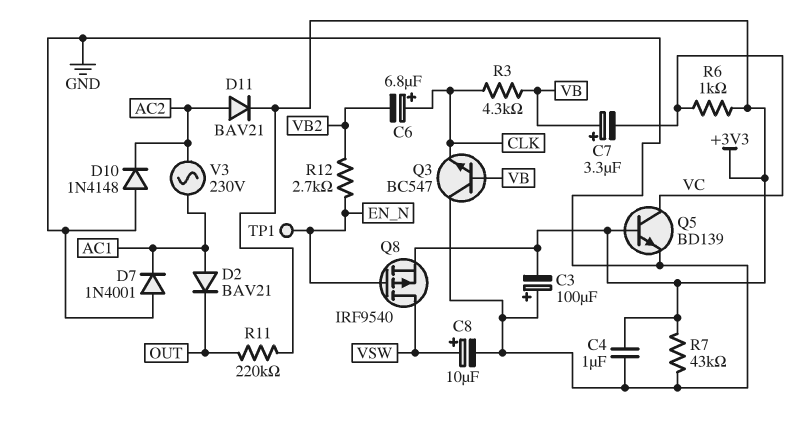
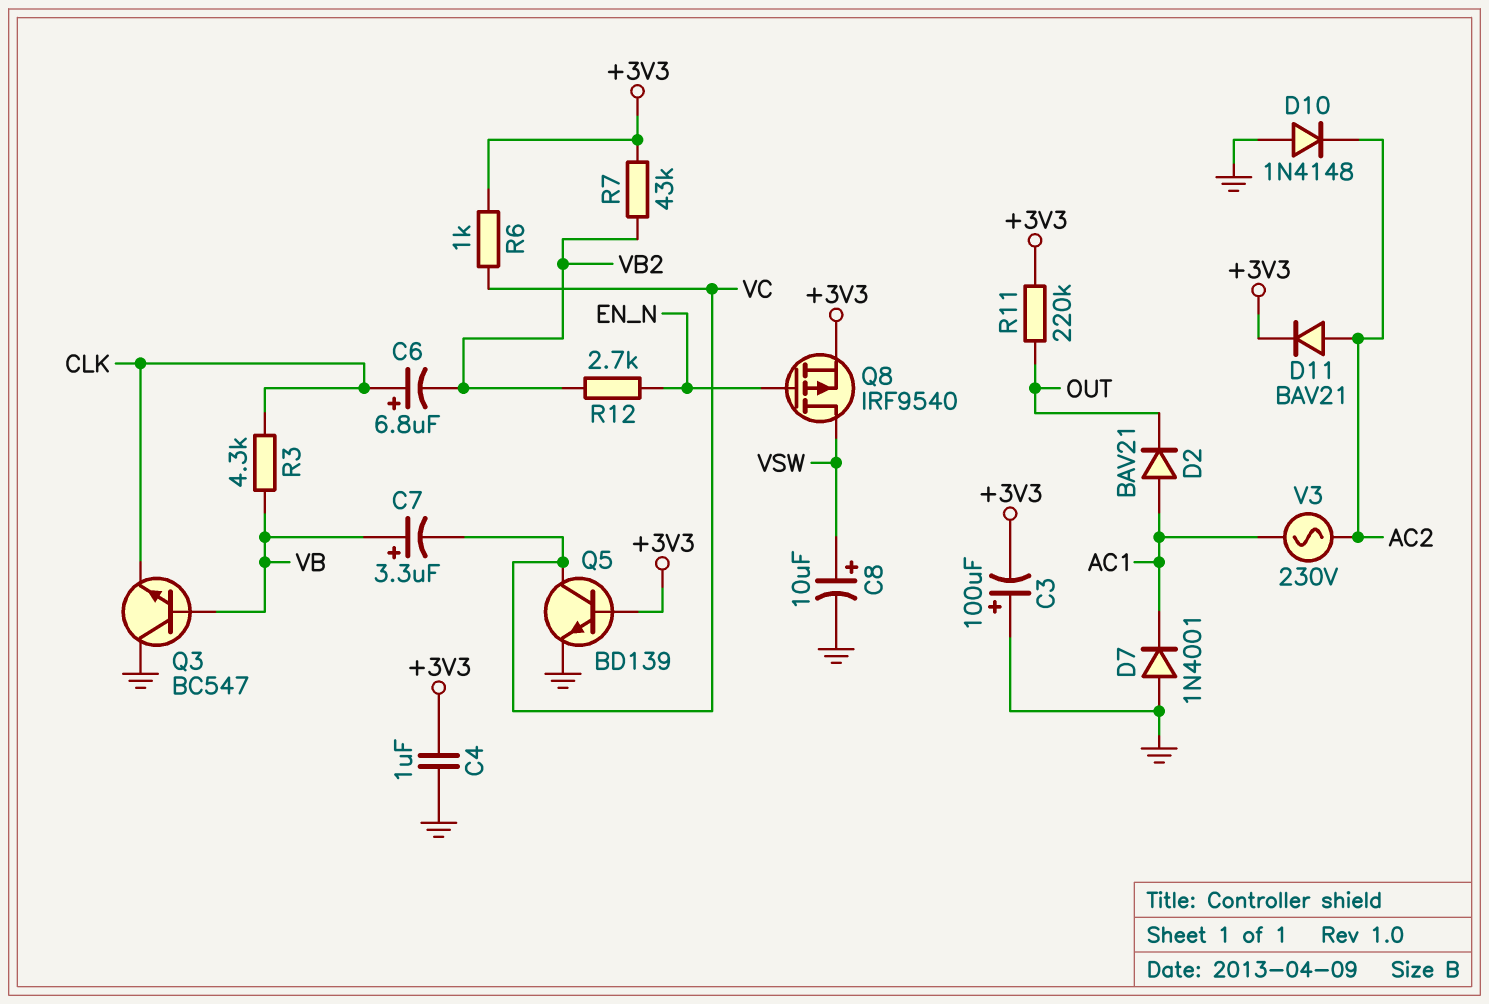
R7: 43k (+3V3, GND) -> 43k (+3V3, VB2)
TP1: test point (EN_N) -> none

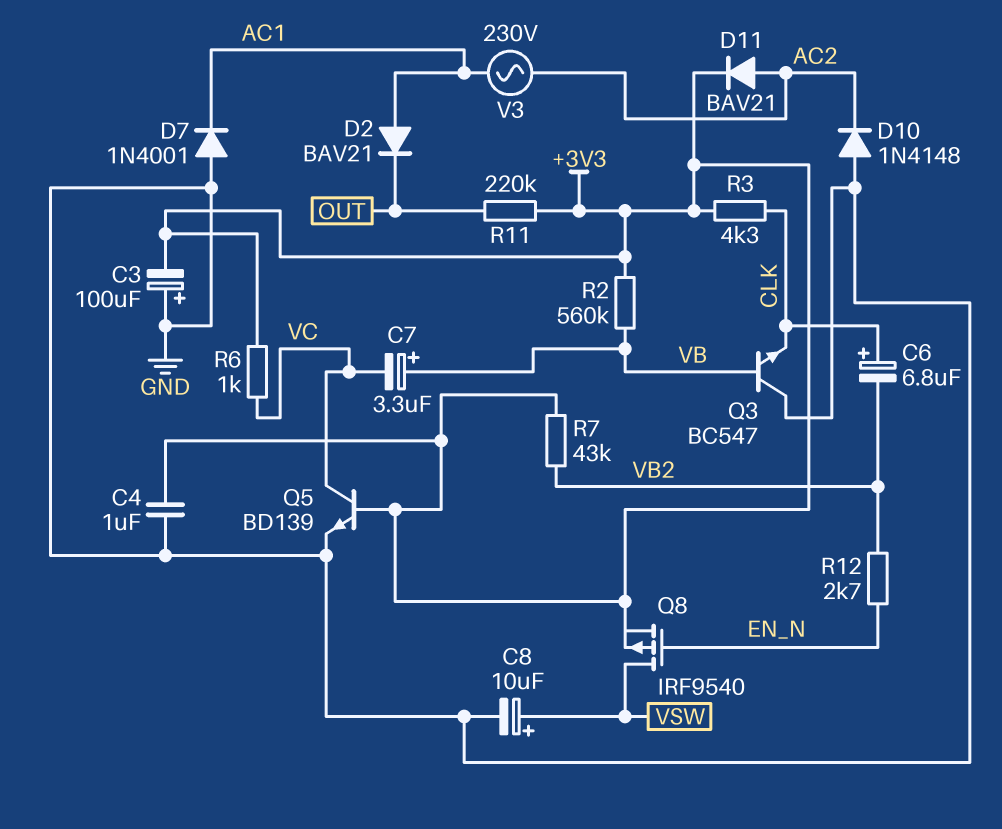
R2: none -> 560k (+3V3, VB)
R3: 4.3k (CLK, VB) -> 4.3k (+3V3, CLK)

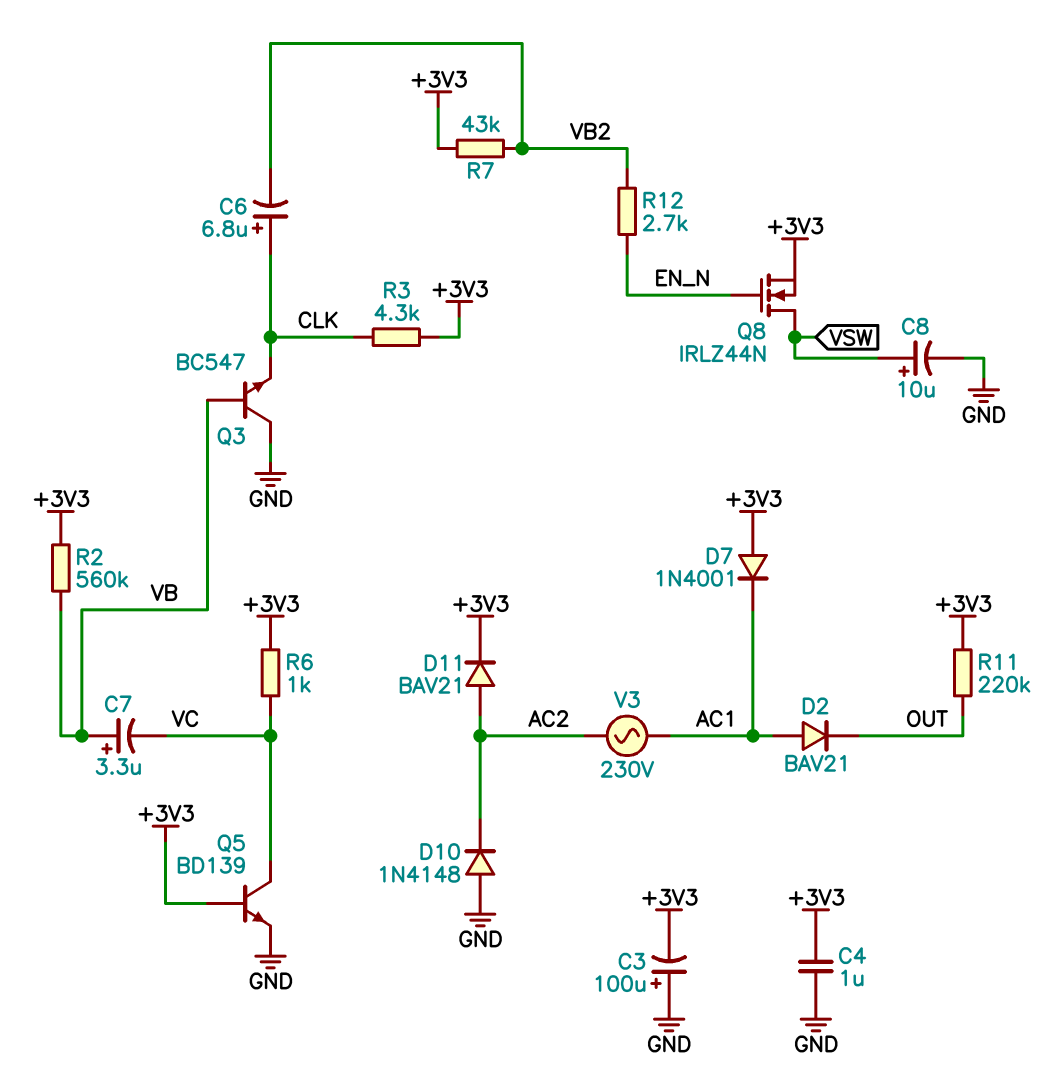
D7: diode 1N4001 (A GND, K AC1) -> diode 1N4001 (A +3V3, K AC1)
Q8: PMOS IRF9540 (G EN_N, D VSW, S +3V3) -> NMOS IRLZ44N (G EN_N, D VSW, S +3V3)

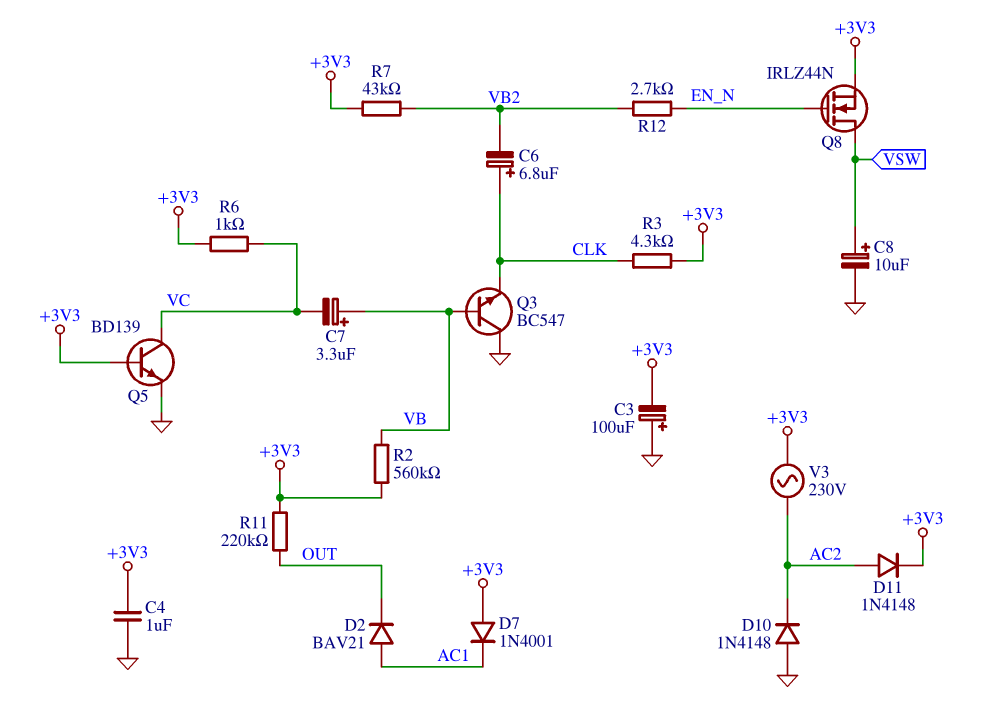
D11: diode BAV21 (A AC2, K +3V3) -> diode 1N4148 (A AC2, K +3V3)
V3: AC 230V (AC1, AC2) -> AC 230V (+3V3, AC2)

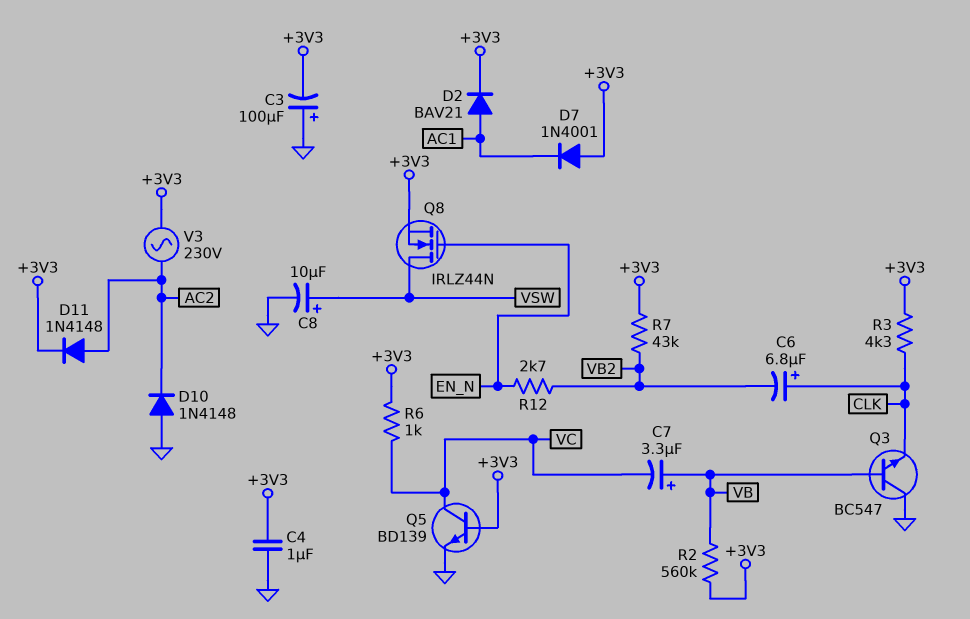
D2: diode BAV21 (A AC1, K OUT) -> diode BAV21 (A AC1, K +3V3)
R11: 220k (+3V3, OUT) -> none

